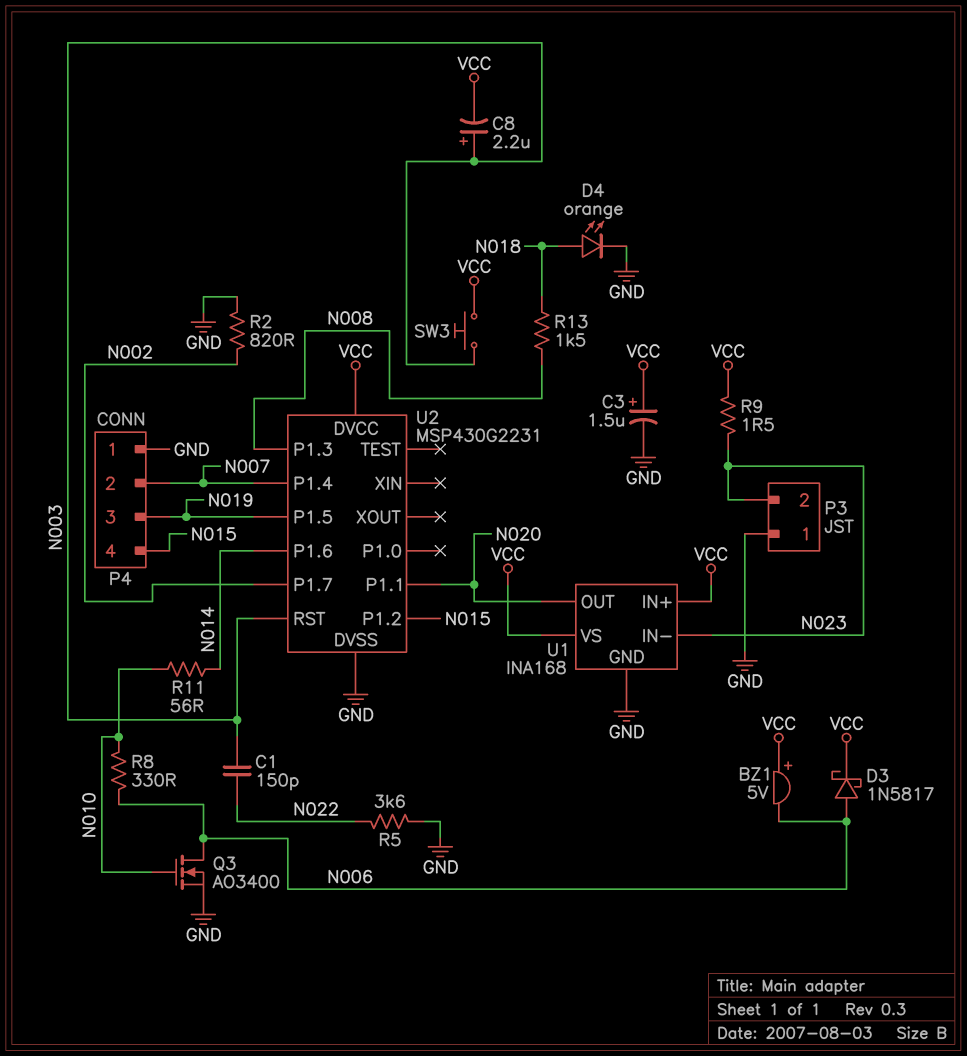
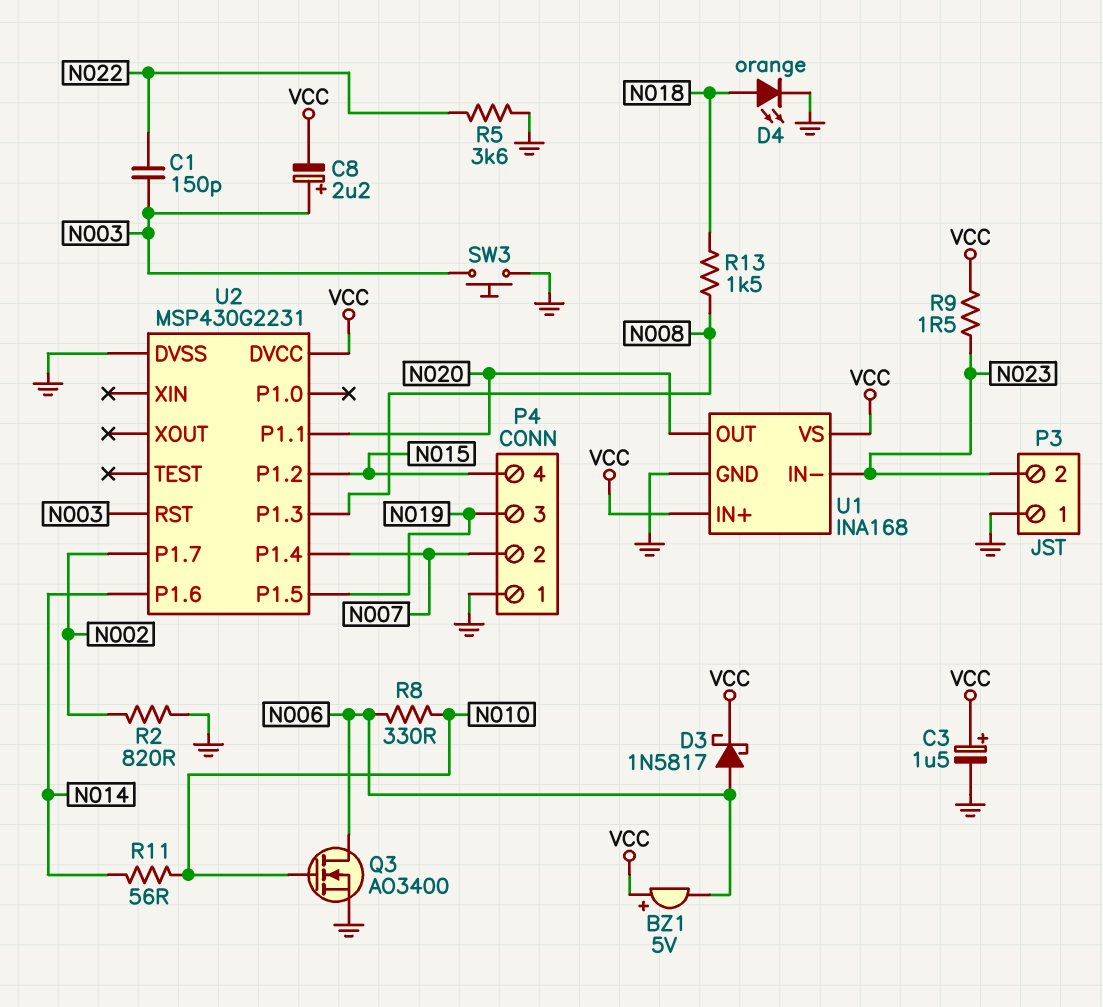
SW3: button (N003, VCC) -> button (GND, N003)

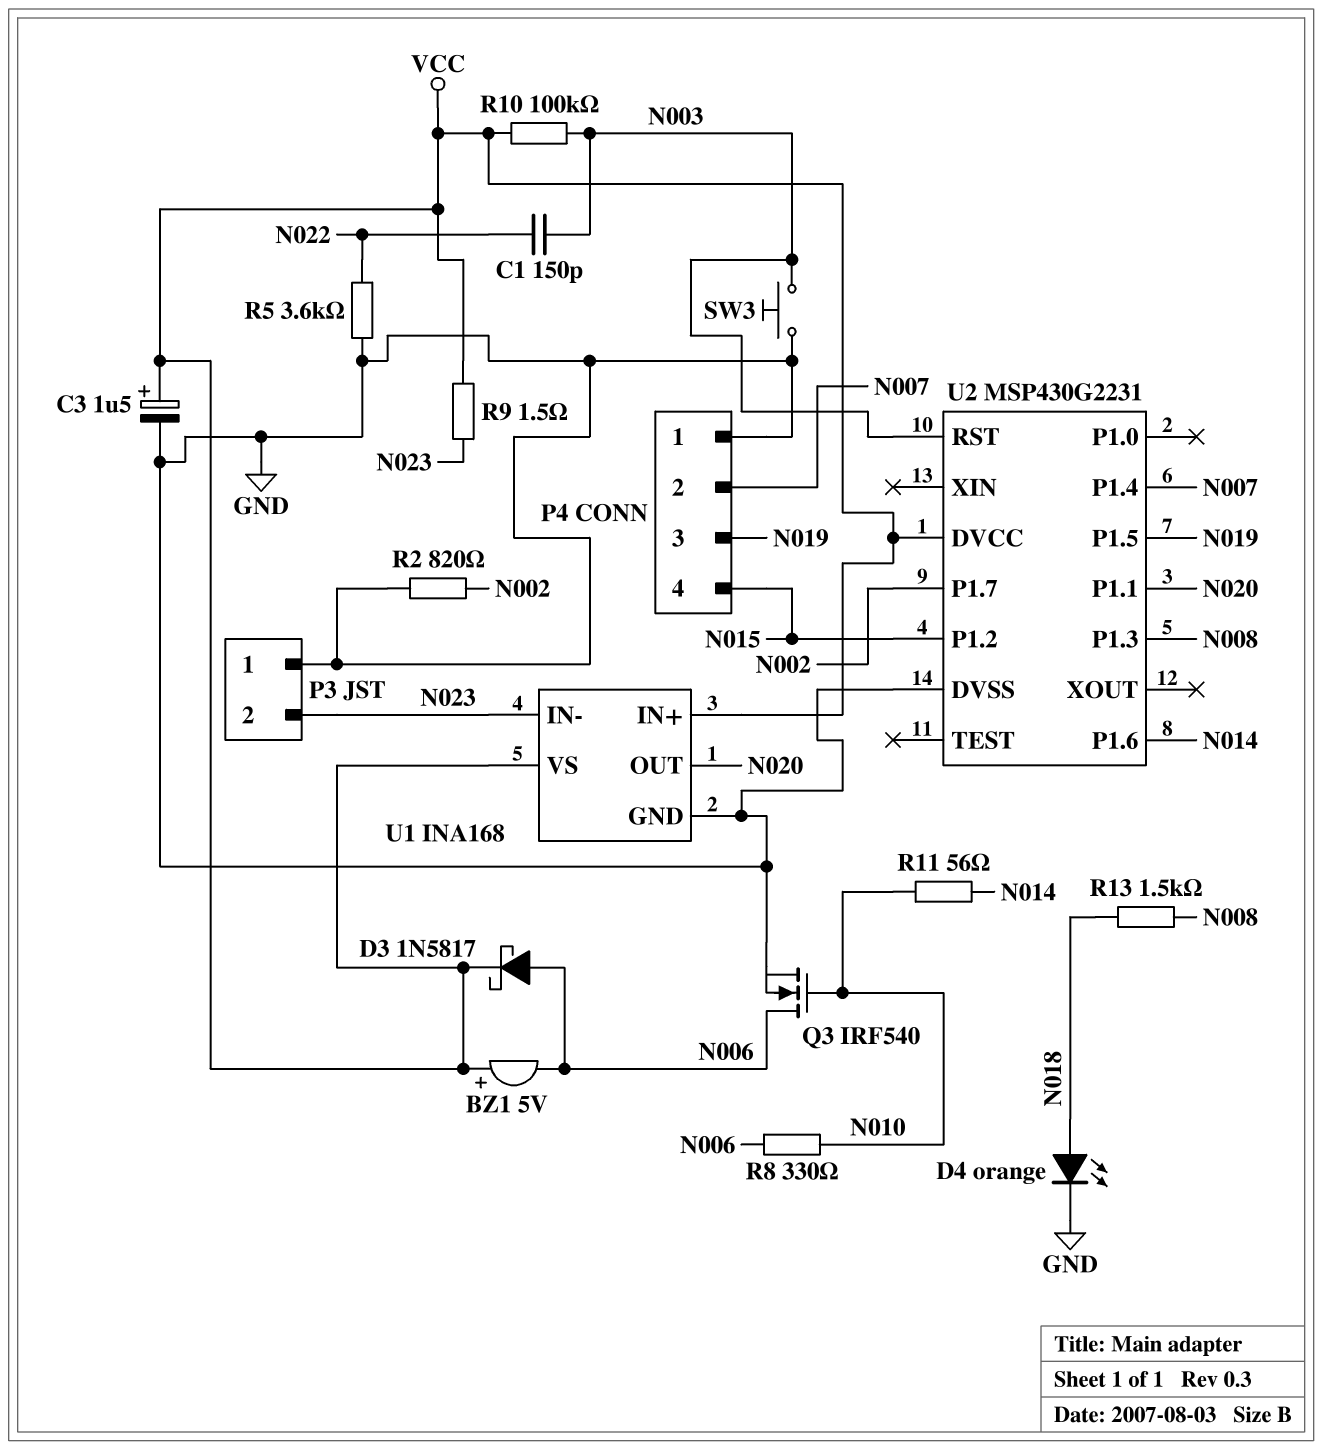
C8: 2.2uF (plus N003, minus VCC) -> none
Q3: NMOS AO3400 (G N010, D N006, S GND) -> NMOS IRF540 (G N010, D N006, S GND)
R10: none -> 100k (N003, VCC)

